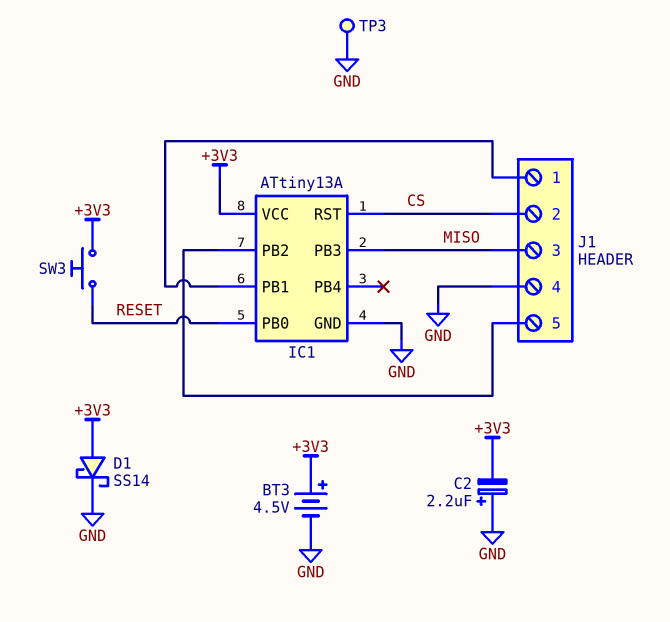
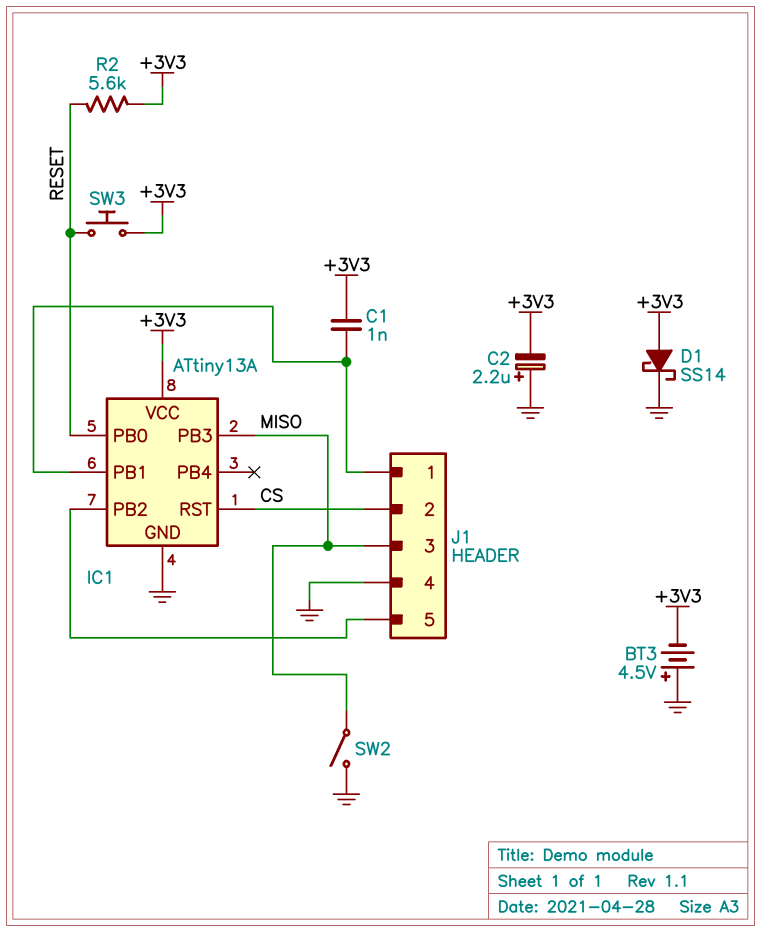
BT3: 4.5V (plus +3V3, minus GND) -> 4.5V (plus GND, minus +3V3)
C1: none -> 1nF (+3V3, IC1/PB1)
R2: none -> 5.6k (+3V3, RESET)
SW2: none -> switch (GND, MISO)
TP3: test point (GND) -> none

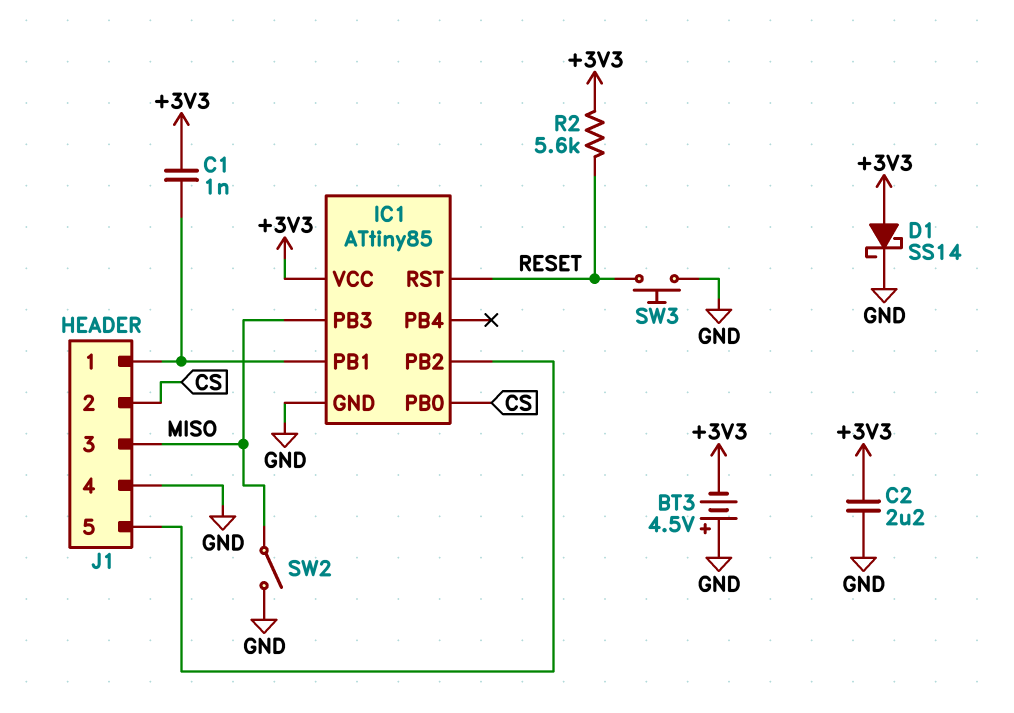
C2: 2.2uF (plus GND, minus +3V3) -> 2.2uF (+3V3, GND)
IC1: ATtiny13A -> ATtiny85
IC1 pin PB0: RESET -> CS
IC1 pin RST: CS -> RESET
SW3: button (+3V3, RESET) -> button (GND, RESET)

